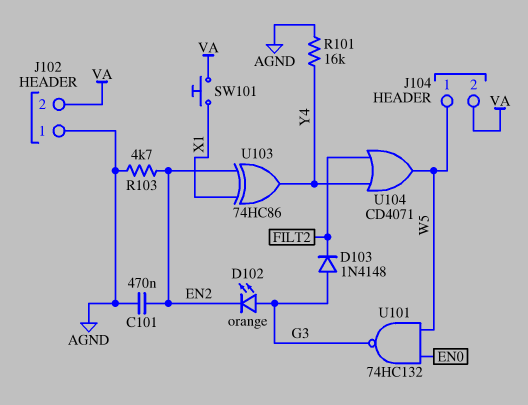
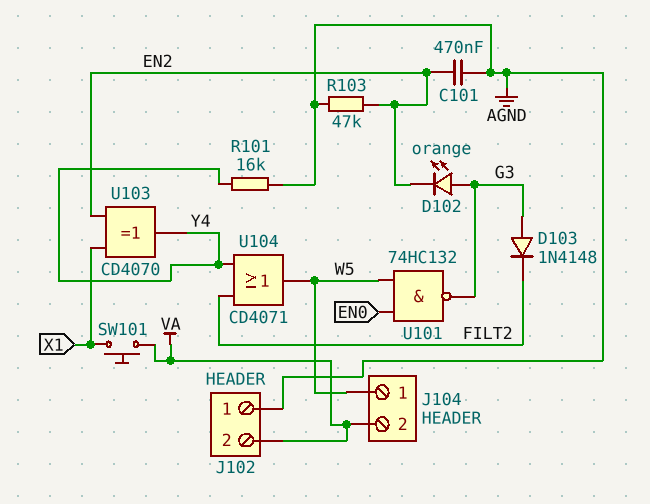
R103: 4.7k (AGND, EN2) -> 47k (AGND, EN2)
U103: XOR 74HC86 (in EN2, in X1, out Y4) -> XOR CD4070 (in EN2, in X1, out Y4)

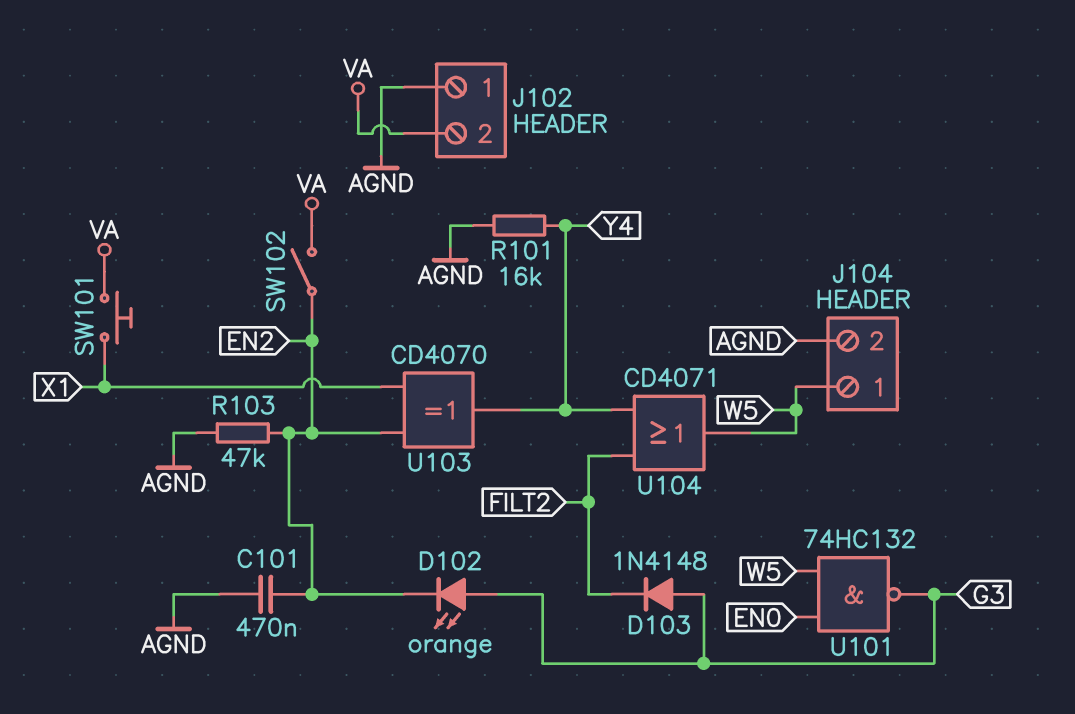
J104 pin 2: VA -> AGND
SW102: none -> switch (EN2, VA)

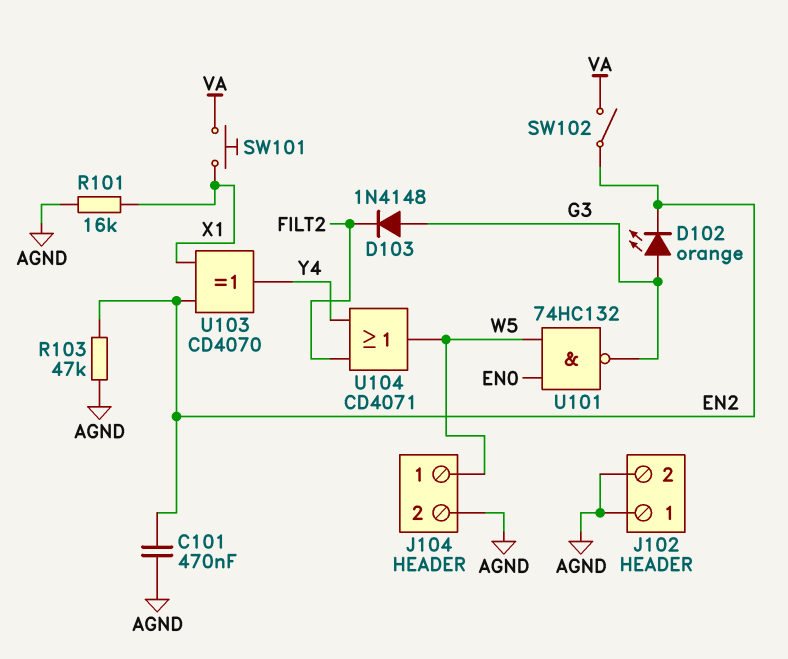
J102 pin 2: VA -> AGND
R101: 16k (AGND, Y4) -> 16k (AGND, X1)

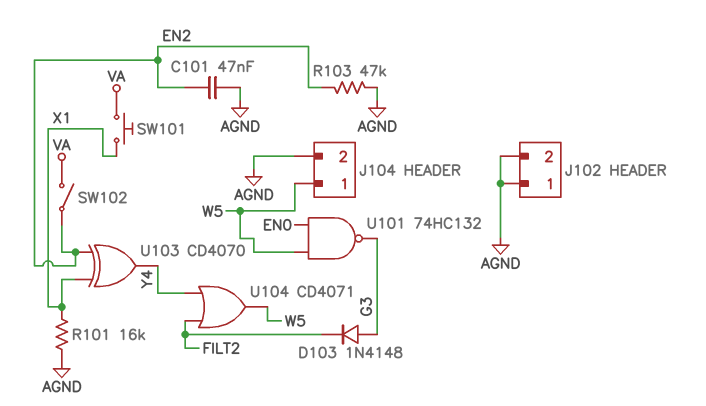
C101: 470nF (AGND, EN2) -> 47nF (AGND, EN2)
D102: LED orange (A G3, K EN2) -> none

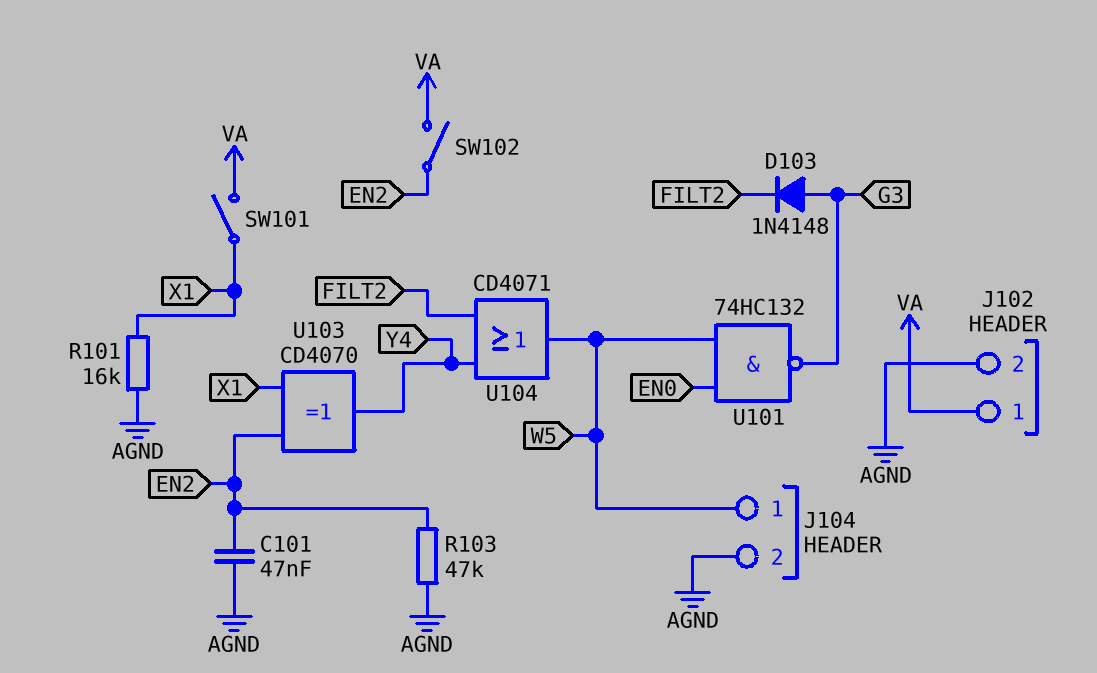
J102 pin 1: AGND -> VA
SW101: button (VA, X1) -> switch (VA, X1)

